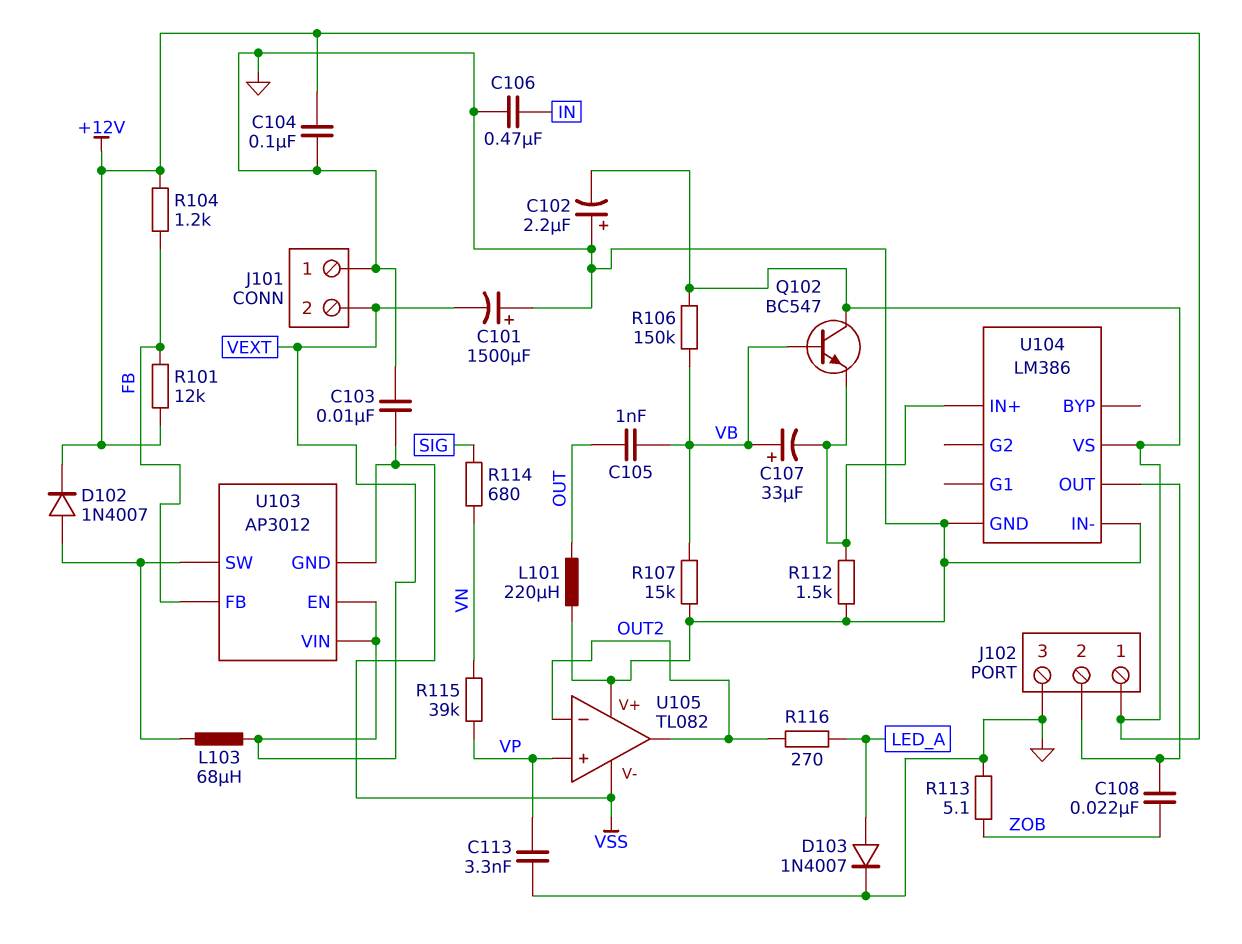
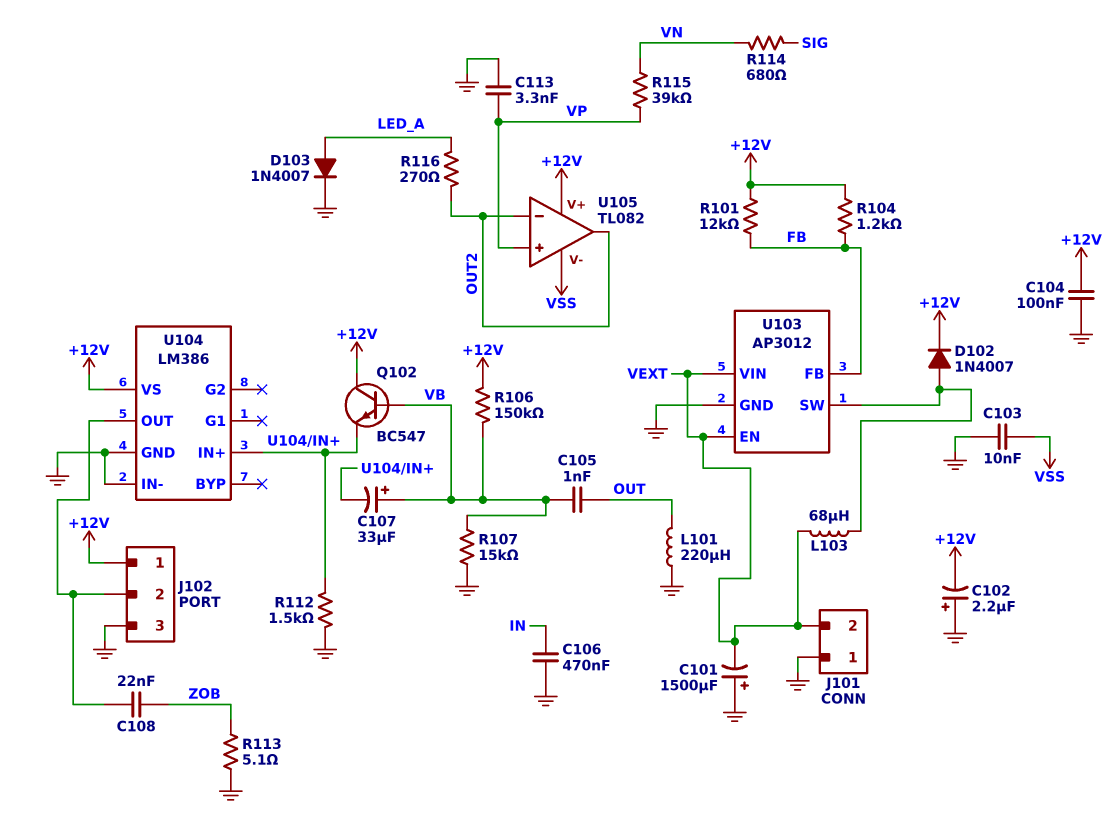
U103 pin GND: VSS -> GND
U105 pin V+: GND -> +12V

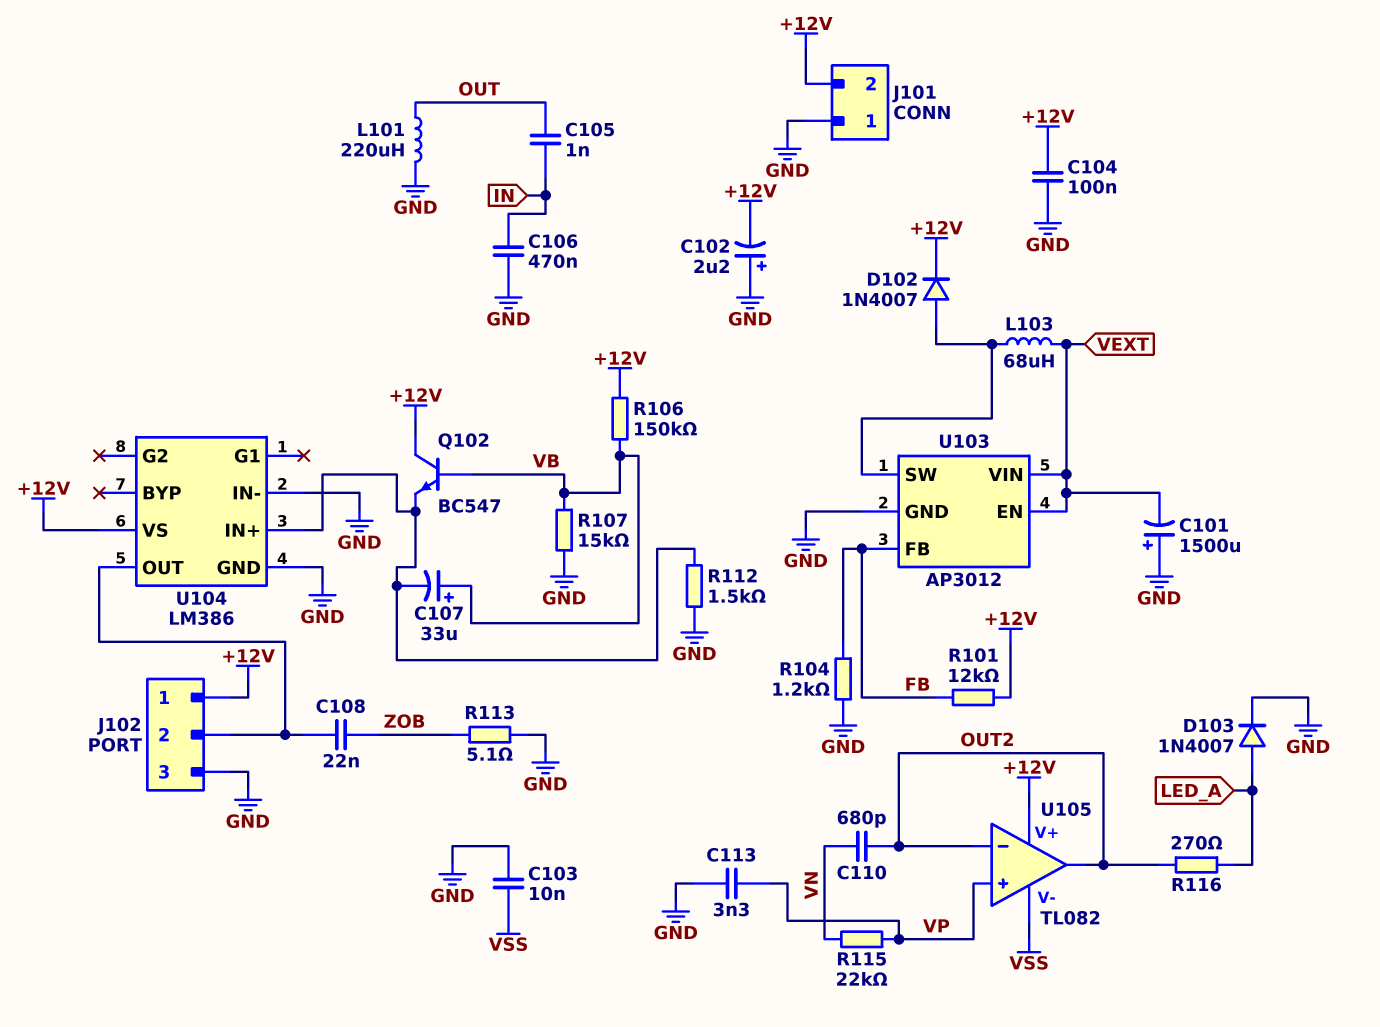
C105: 1nF (OUT, VB) -> 1nF (IN, OUT)
C110: none -> 680pF (OUT2, VN)
J101 pin 2: VEXT -> +12V
R104: 1.2k (+12V, FB) -> 1.2k (FB, GND)
R114: 680 (SIG, VN) -> none
R115: 39k (VN, VP) -> 22k (VN, VP)

